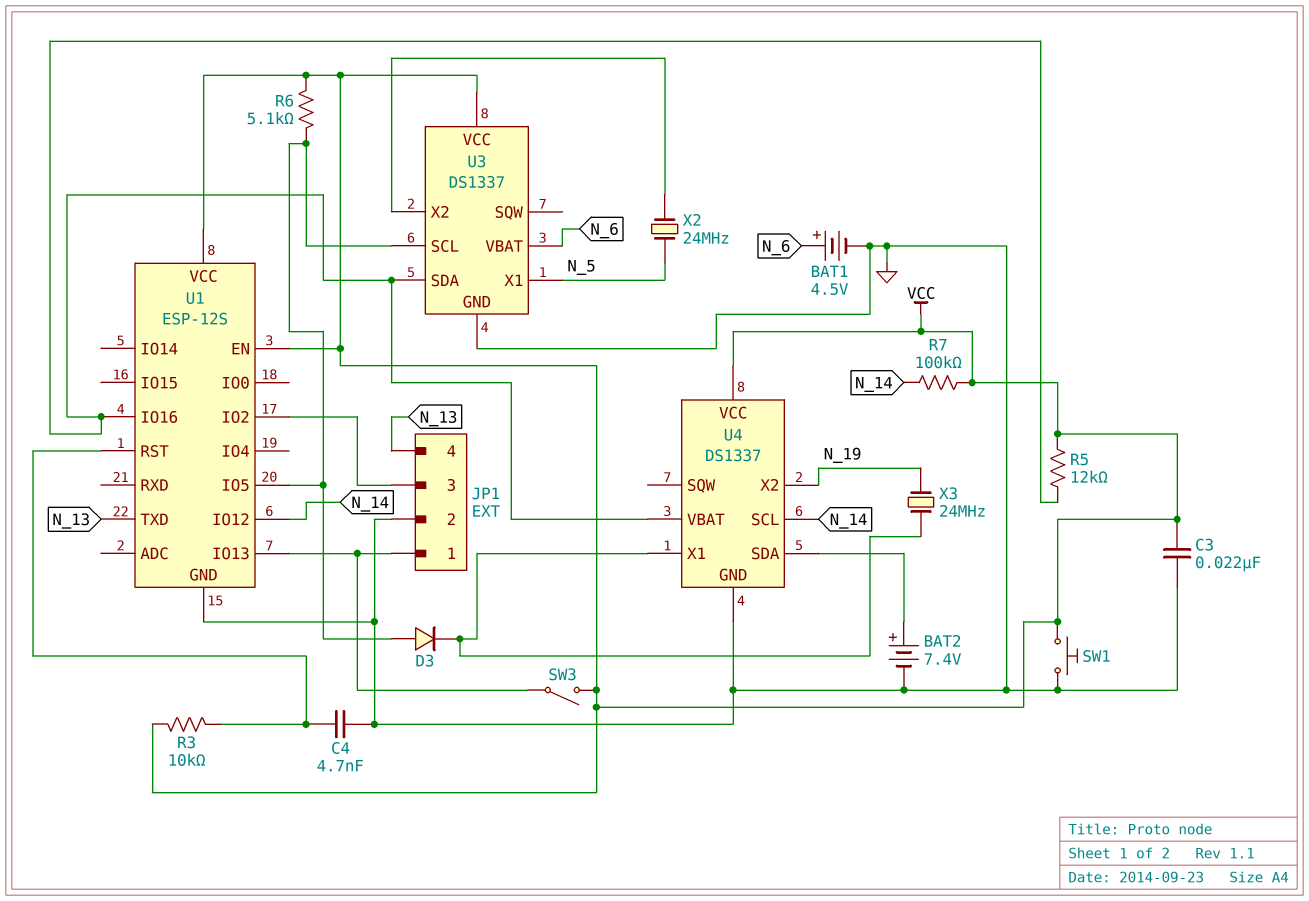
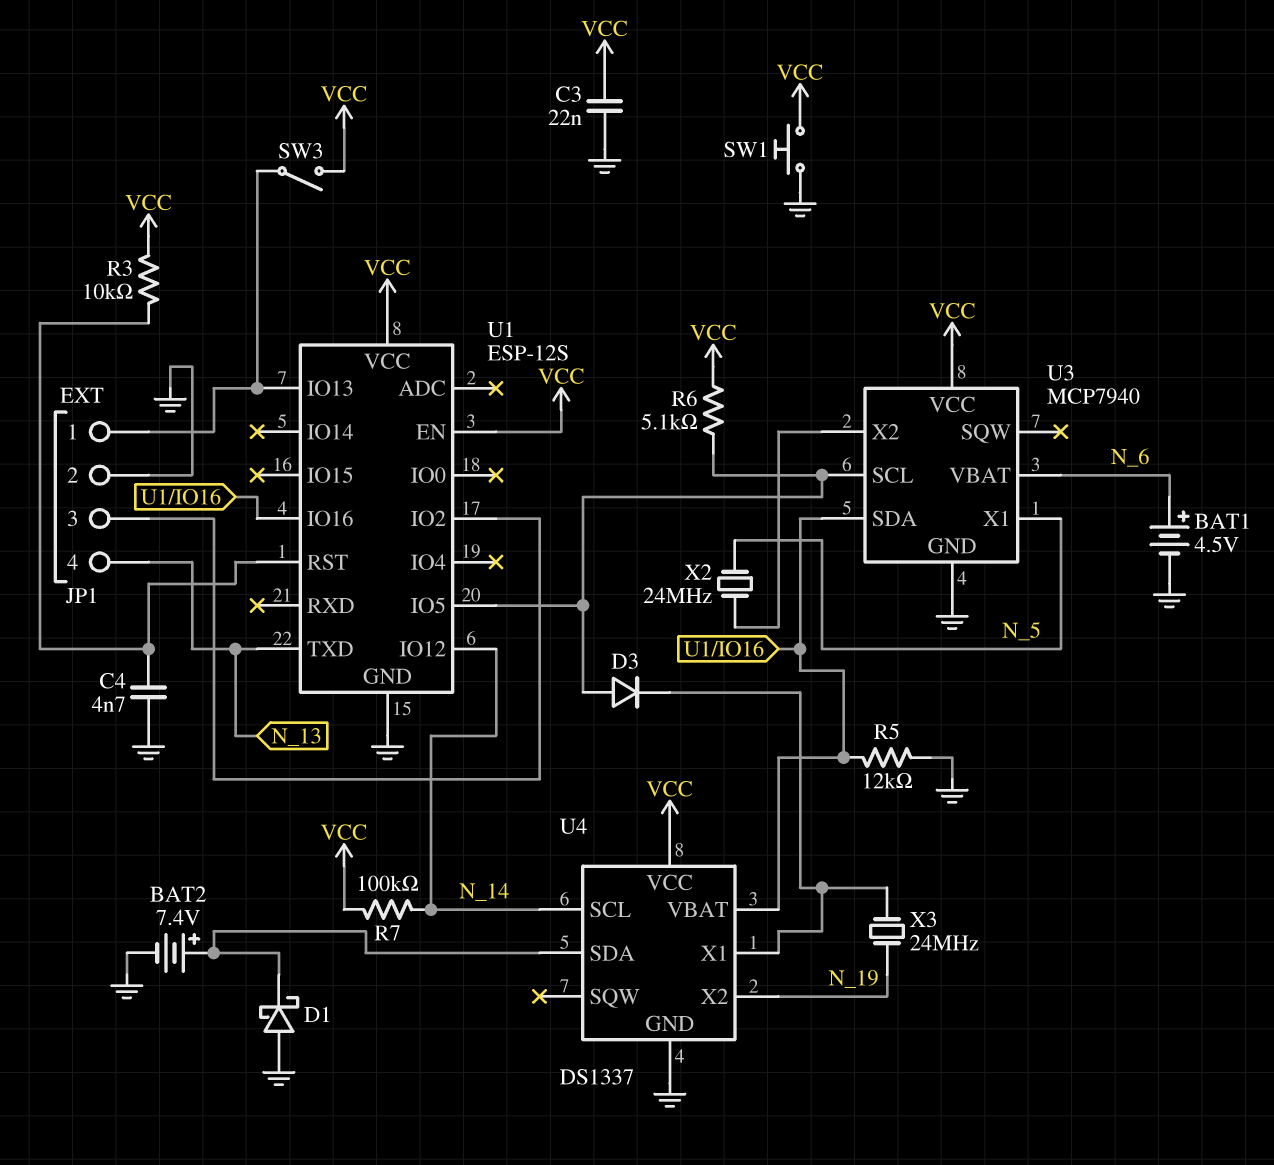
D1: none -> schottky (A GND, K U4/SDA)
R5: 12k (U1/IO16, VCC) -> 12k (GND, U1/IO16)
U3: DS1337 -> MCP7940

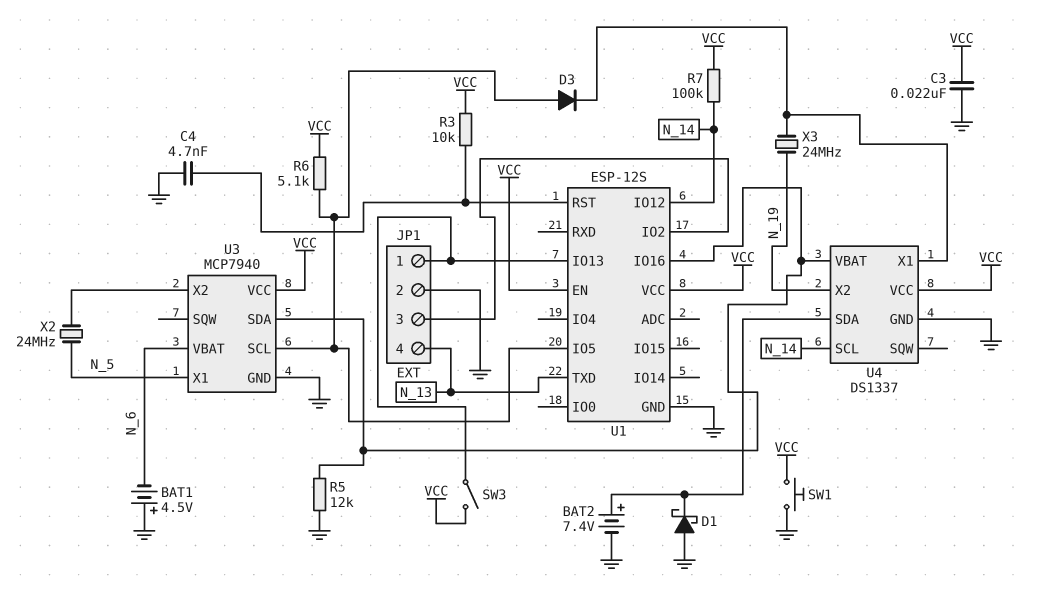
BAT1: 4.5V (plus N_6, minus GND) -> 4.5V (plus GND, minus N_6)

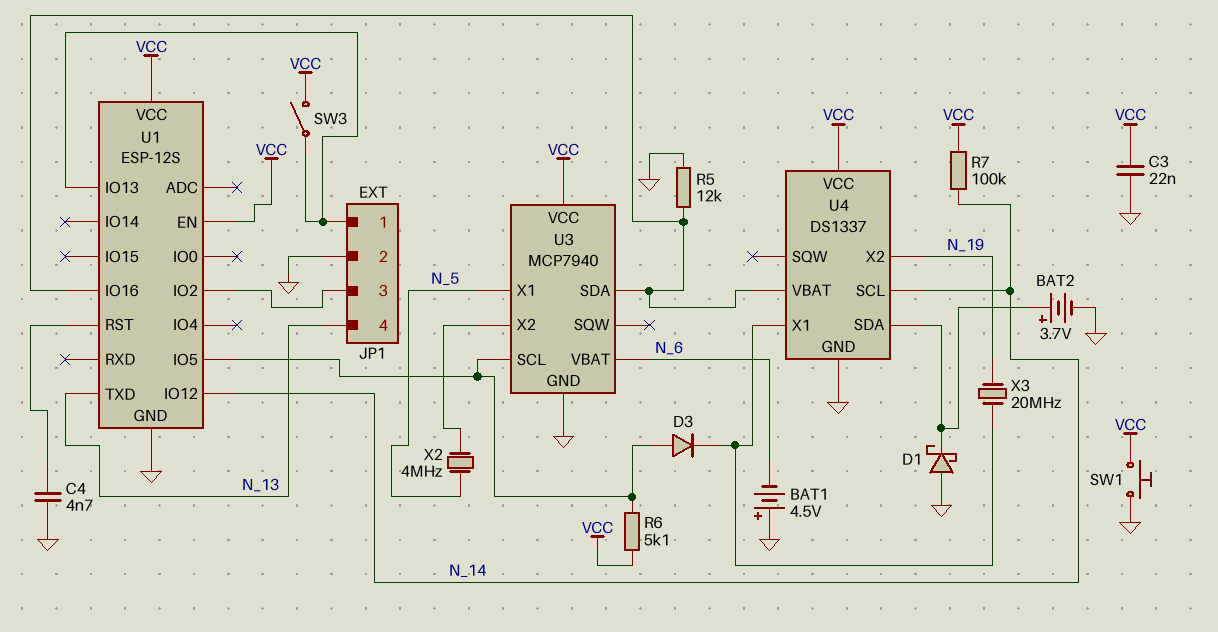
BAT2: 7.4V (plus U4/SDA, minus GND) -> 3.7V (plus U4/SDA, minus GND)
R3: 10k (U1/RST, VCC) -> none
X2: 24MHz (N_5, U3/X2) -> 4MHz (N_5, U3/X2)
X3: 24MHz (N_19, U4/X1) -> 20MHz (N_19, U4/X1)

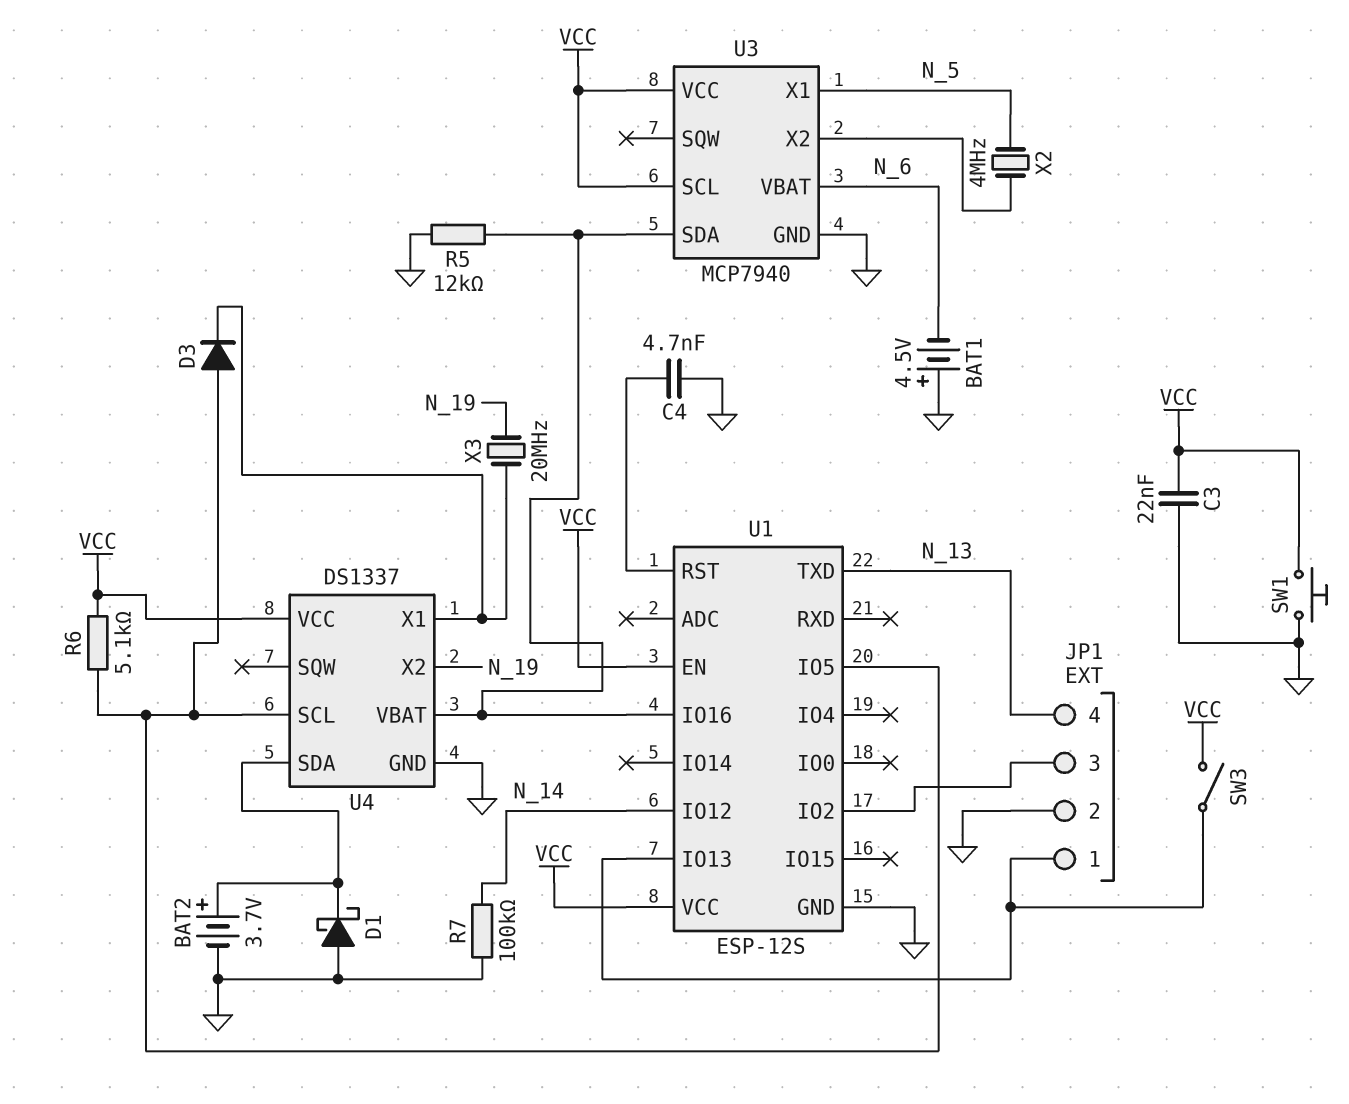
R7: 100k (N_14, VCC) -> 100k (GND, N_14)
U3 pin SCL: U1/IO5 -> VCC
U4 pin SCL: N_14 -> U1/IO5

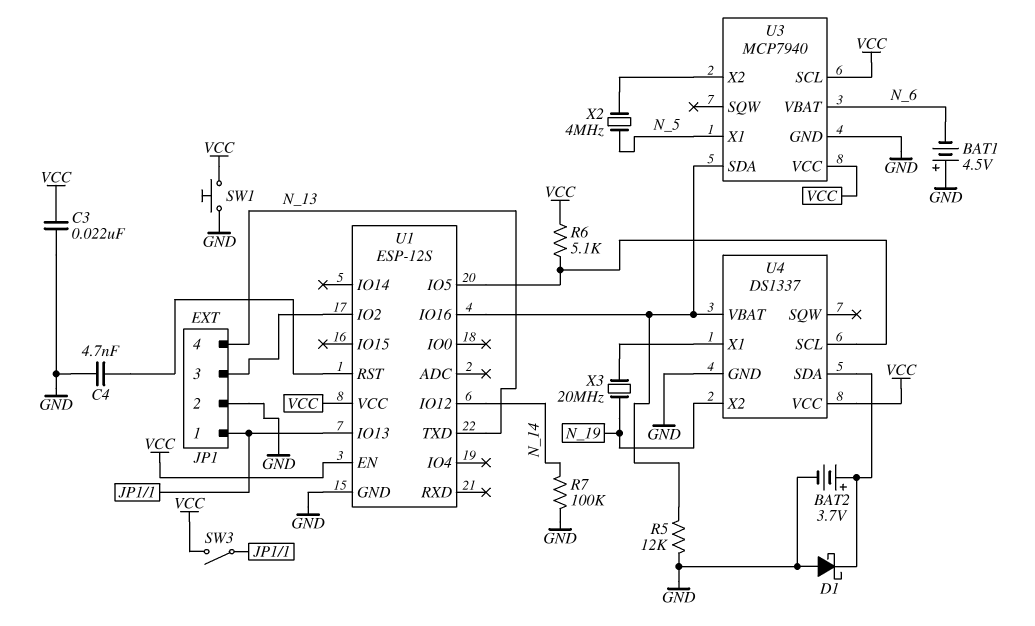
D3: diode (A U1/IO5, K U4/X1) -> none

